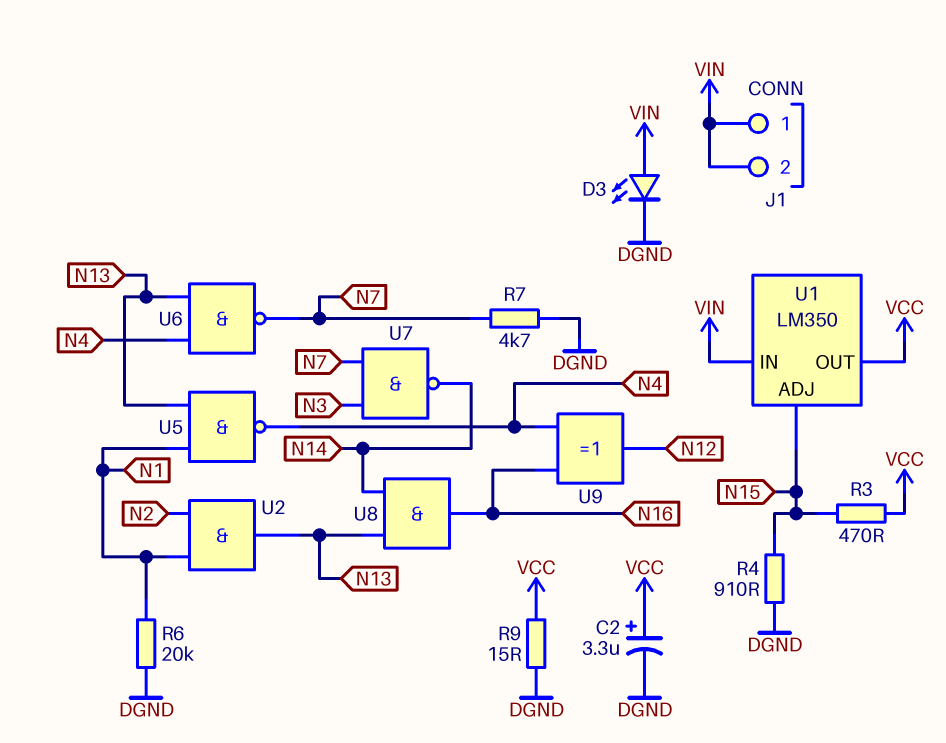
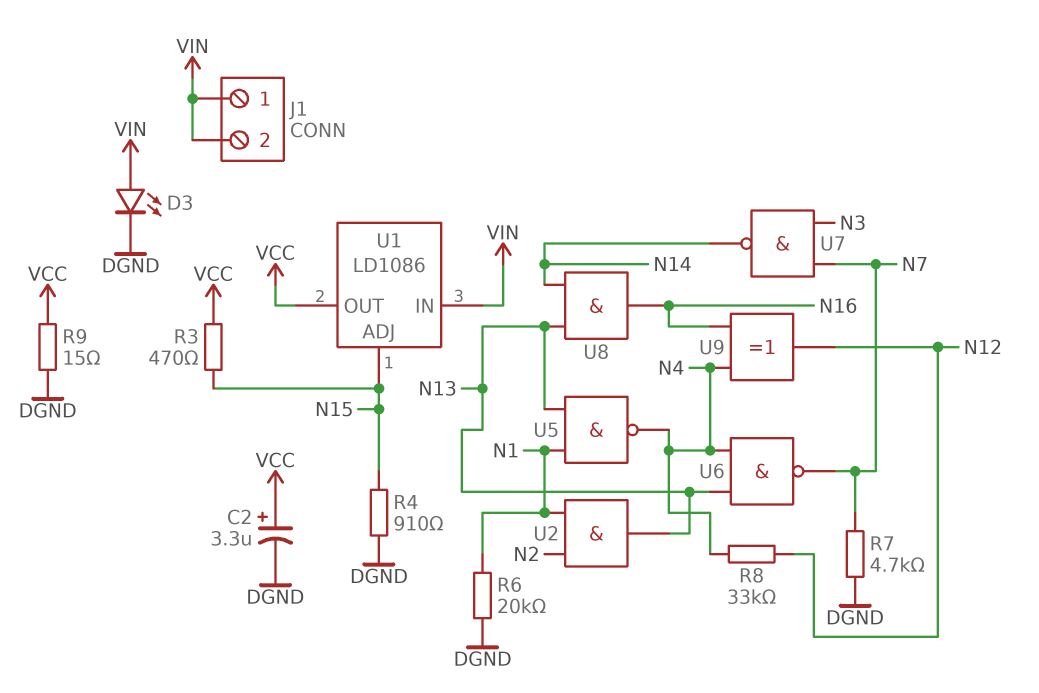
R8: none -> 33k (N4, N12)
U1: LM350 -> LD1086

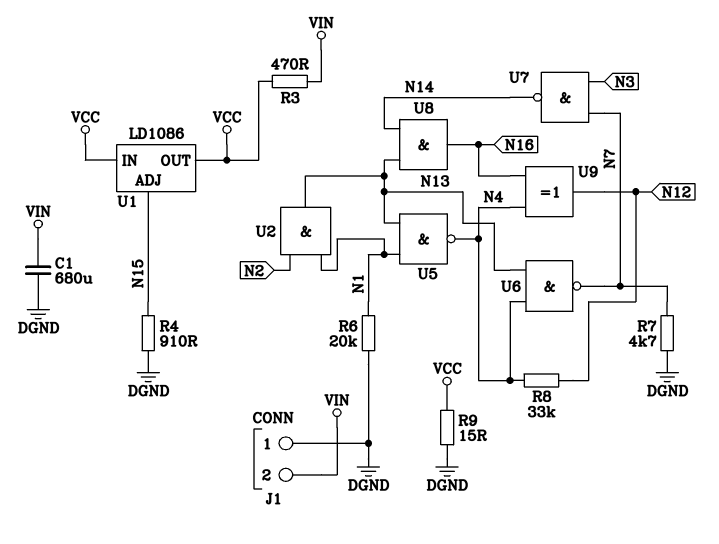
C1: none -> 680uF (DGND, VIN)
C2: 3.3uF (plus VCC, minus DGND) -> none
D3: LED (A VIN, K DGND) -> none
J1 pin 1: VIN -> DGND
R3: 470 (N15, VCC) -> 470 (VCC, VIN)
U1 pin IN: VIN -> VCC

